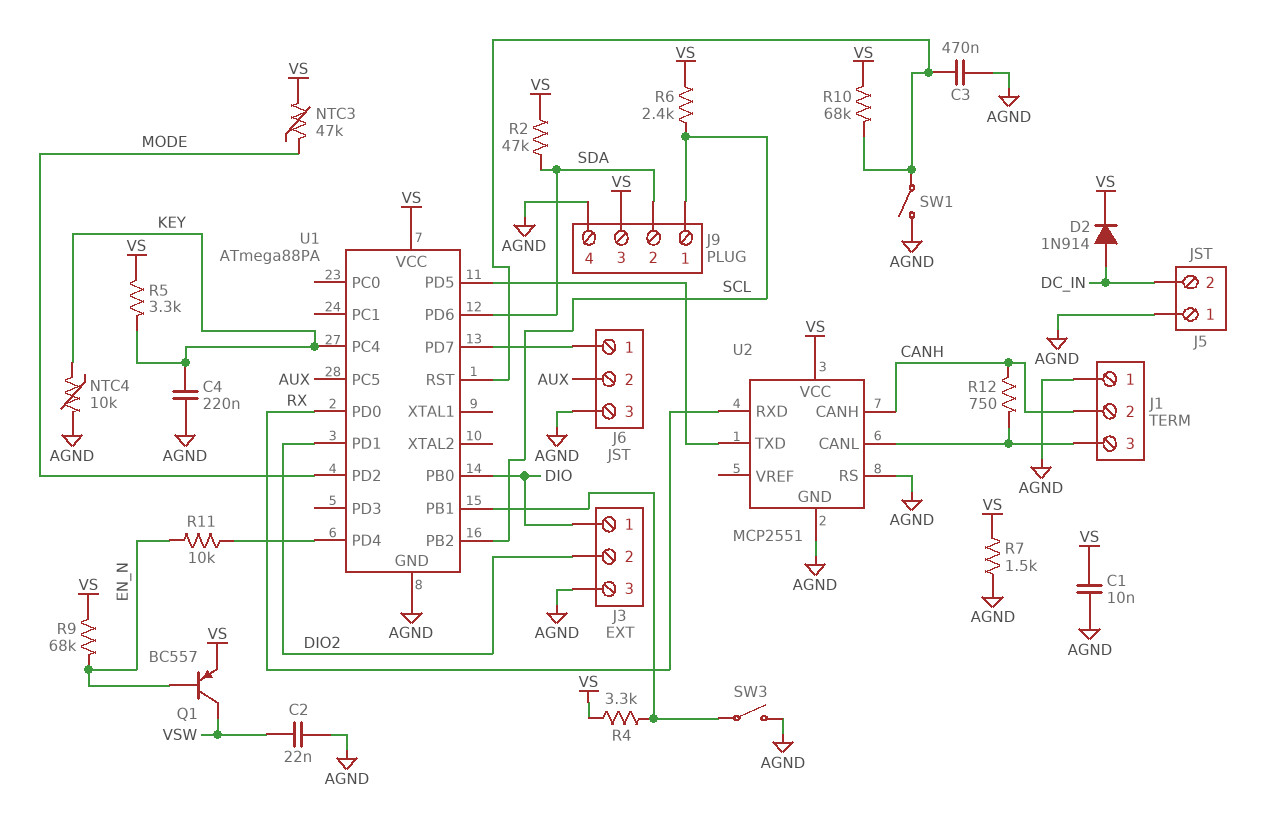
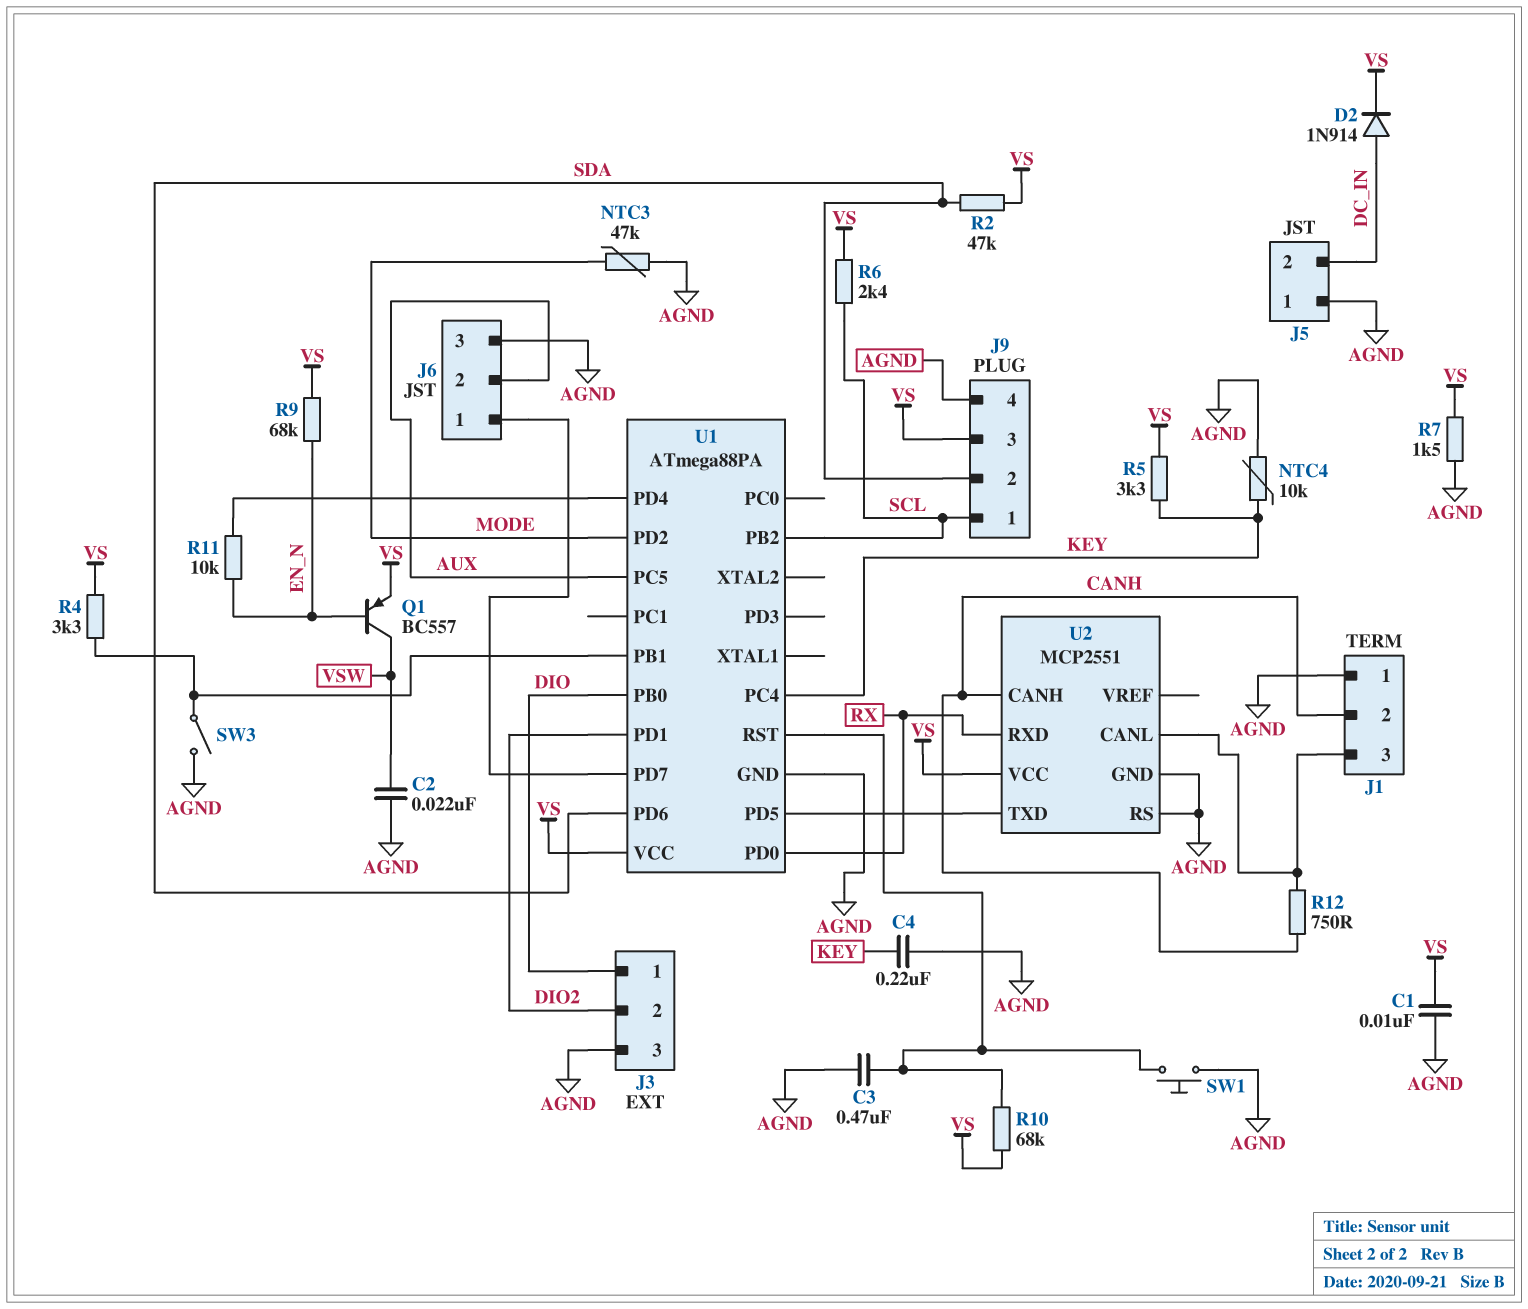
NTC3: 47k (MODE, VS) -> 47k (AGND, MODE)
SW1: switch (AGND, U1/RST) -> button (AGND, U1/RST)

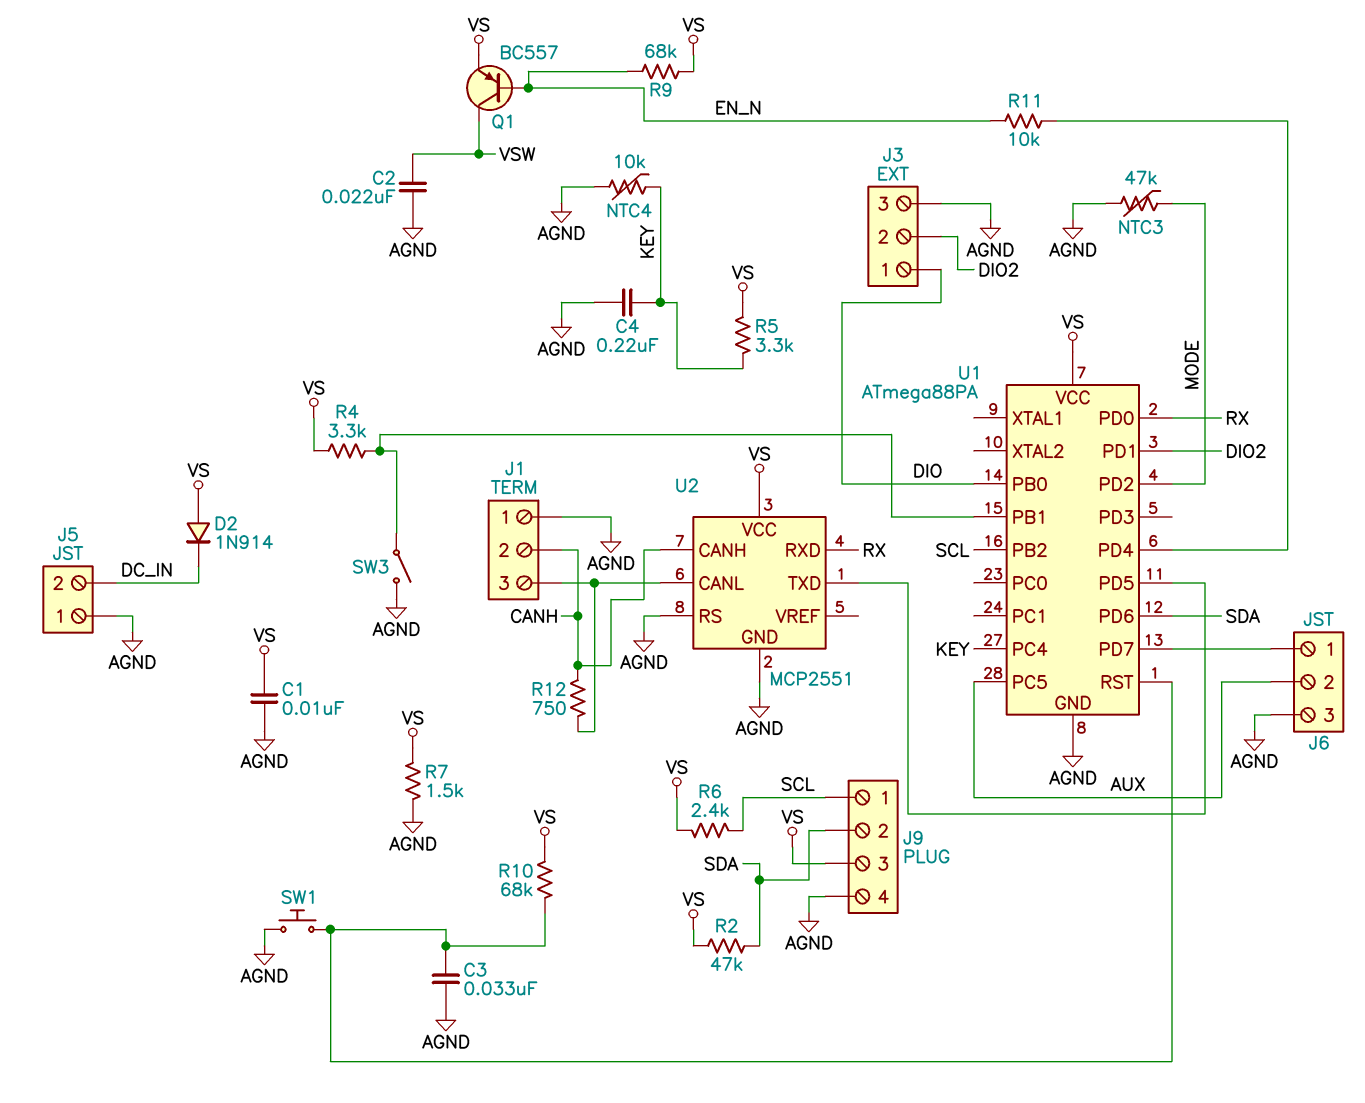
C3: 470nF (AGND, U1/RST) -> 33nF (AGND, U1/RST)
D2: diode 1N914 (A DC_IN, K VS) -> diode 1N914 (A VS, K DC_IN)

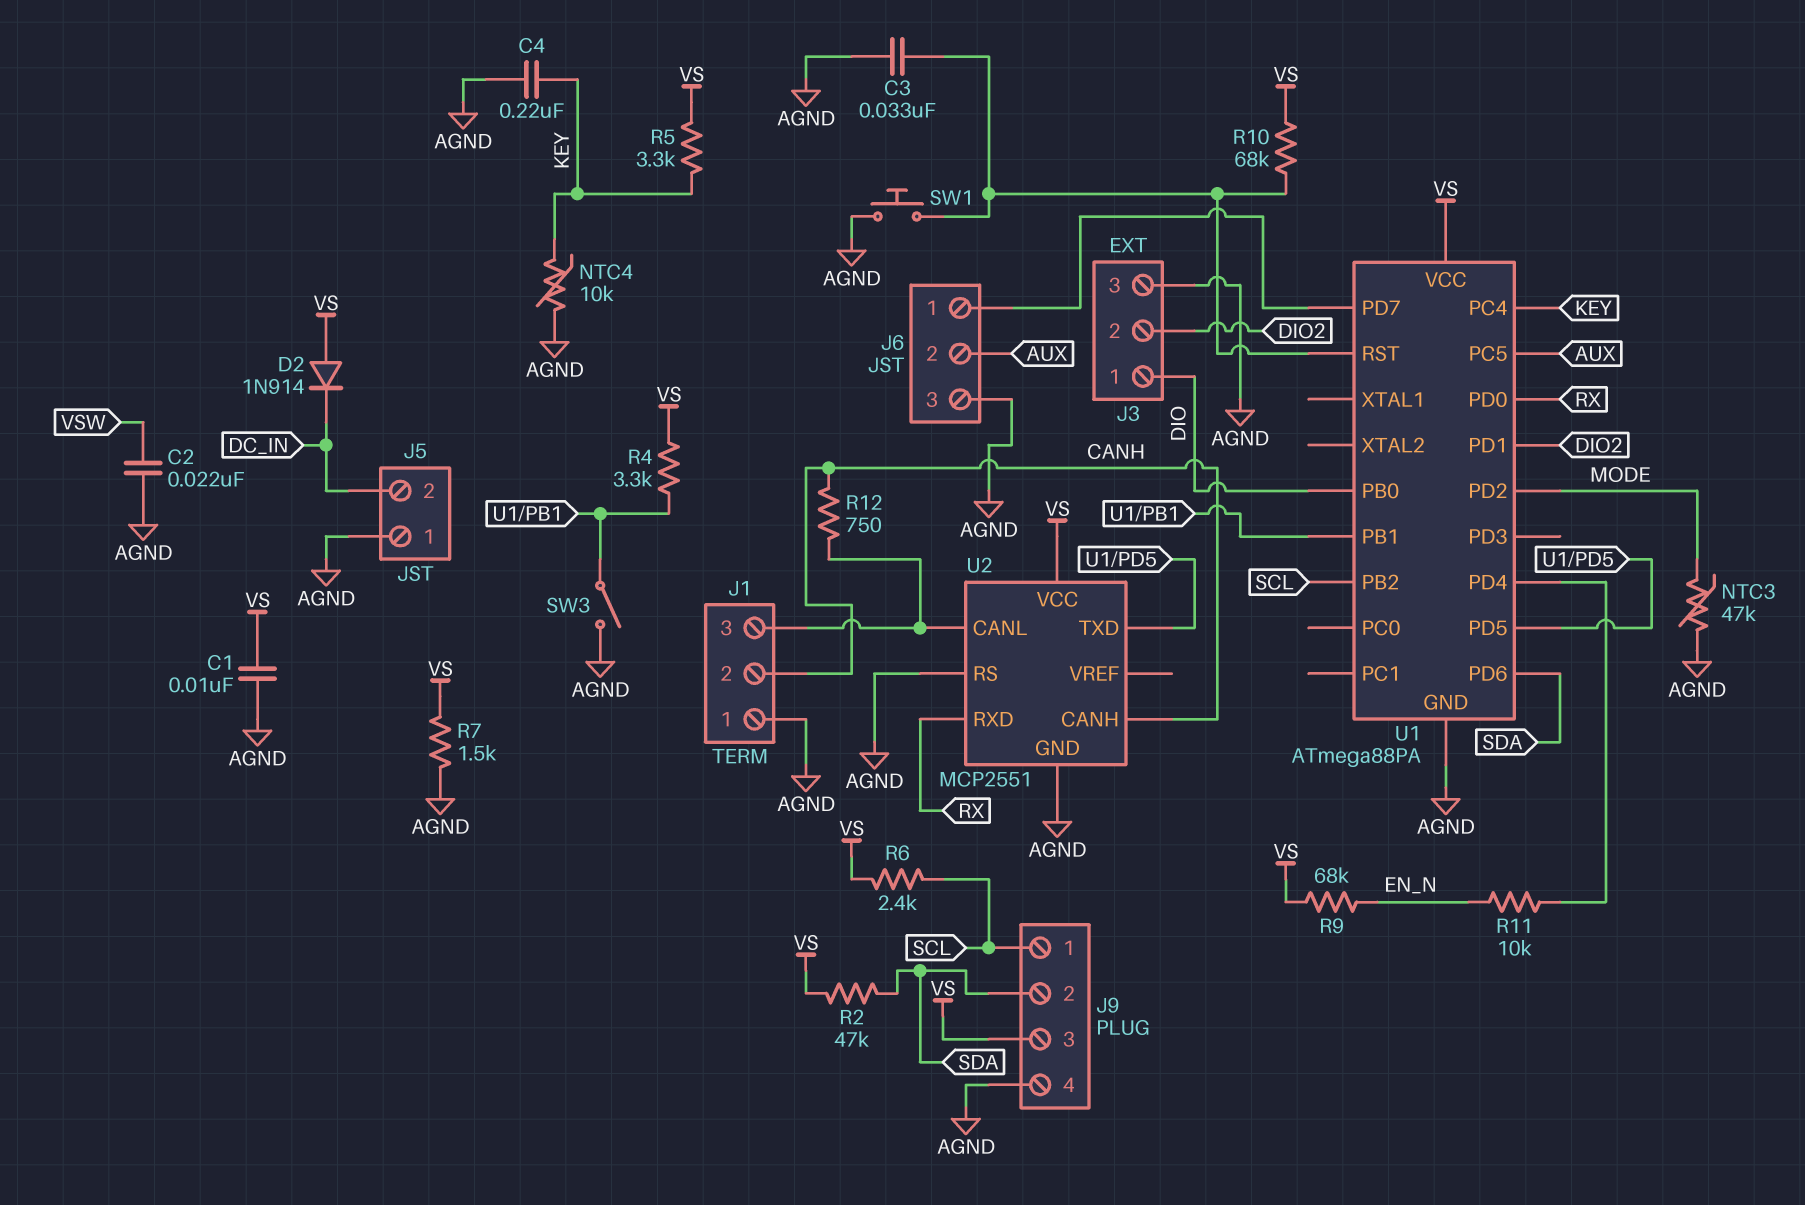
Q1: PNP BC557 (B EN_N, C VSW, E VS) -> none

